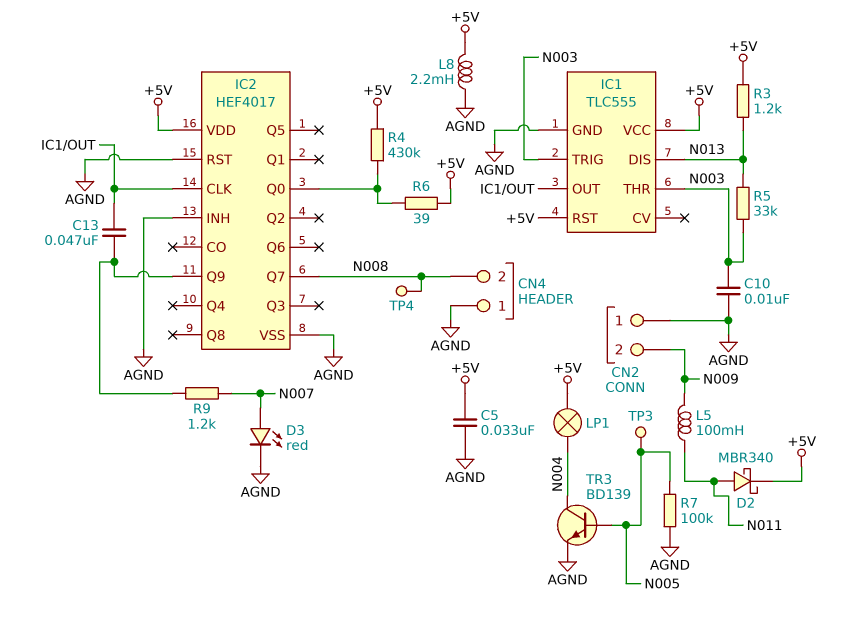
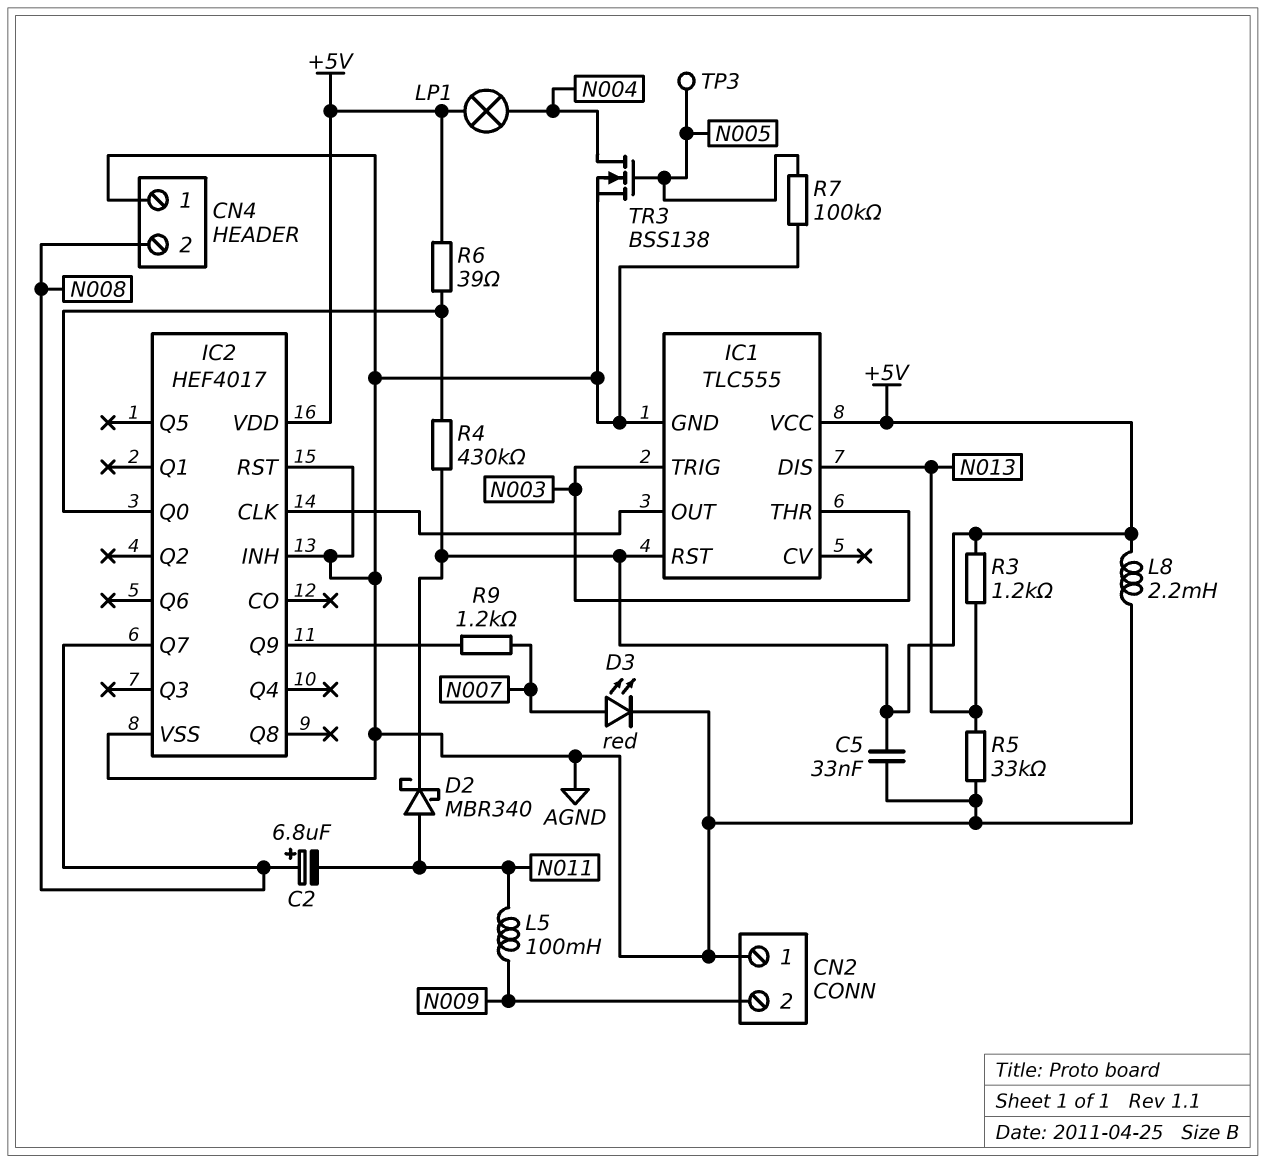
C2: none -> 6.8uF (plus N008, minus N011)
C10: 10nF (AGND, N003) -> none
C13: 47nF (IC1/OUT, IC2/Q9) -> none
R5: 33k (N003, N013) -> 33k (AGND, N013)
TP4: test point (N008) -> none
TR3: NPN BD139 (B N005, C N004, E AGND) -> NMOS BSS138 (G N005, D N004, S AGND)

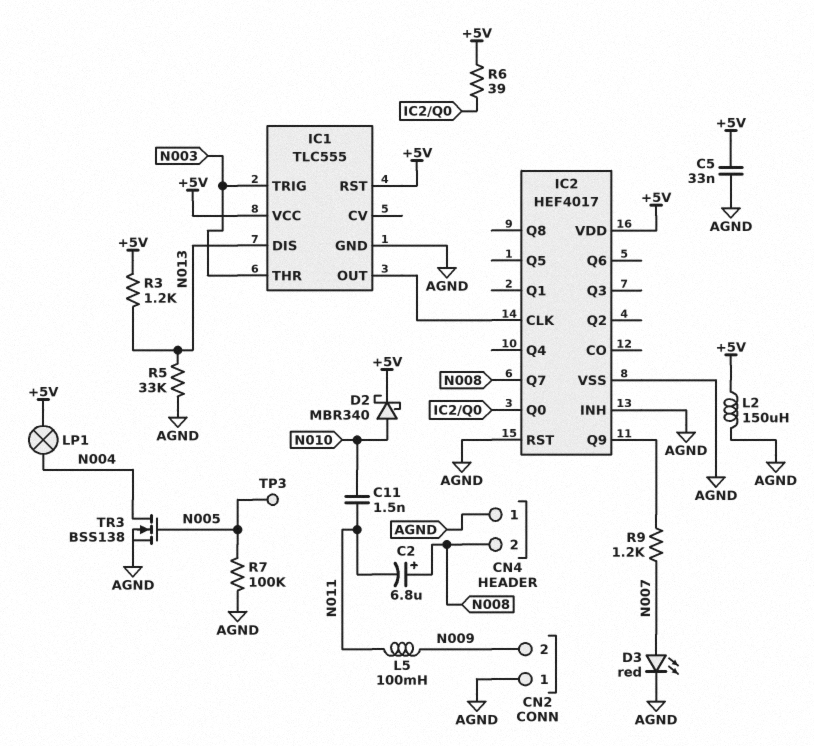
C11: none -> 1.5nF (N010, N011)
D2: schottky MBR340 (A N011, K +5V) -> schottky MBR340 (A N010, K +5V)
L2: none -> 150uH (+5V, AGND)
L8: 2.2mH (+5V, AGND) -> none
R4: 430k (+5V, IC2/Q0) -> none

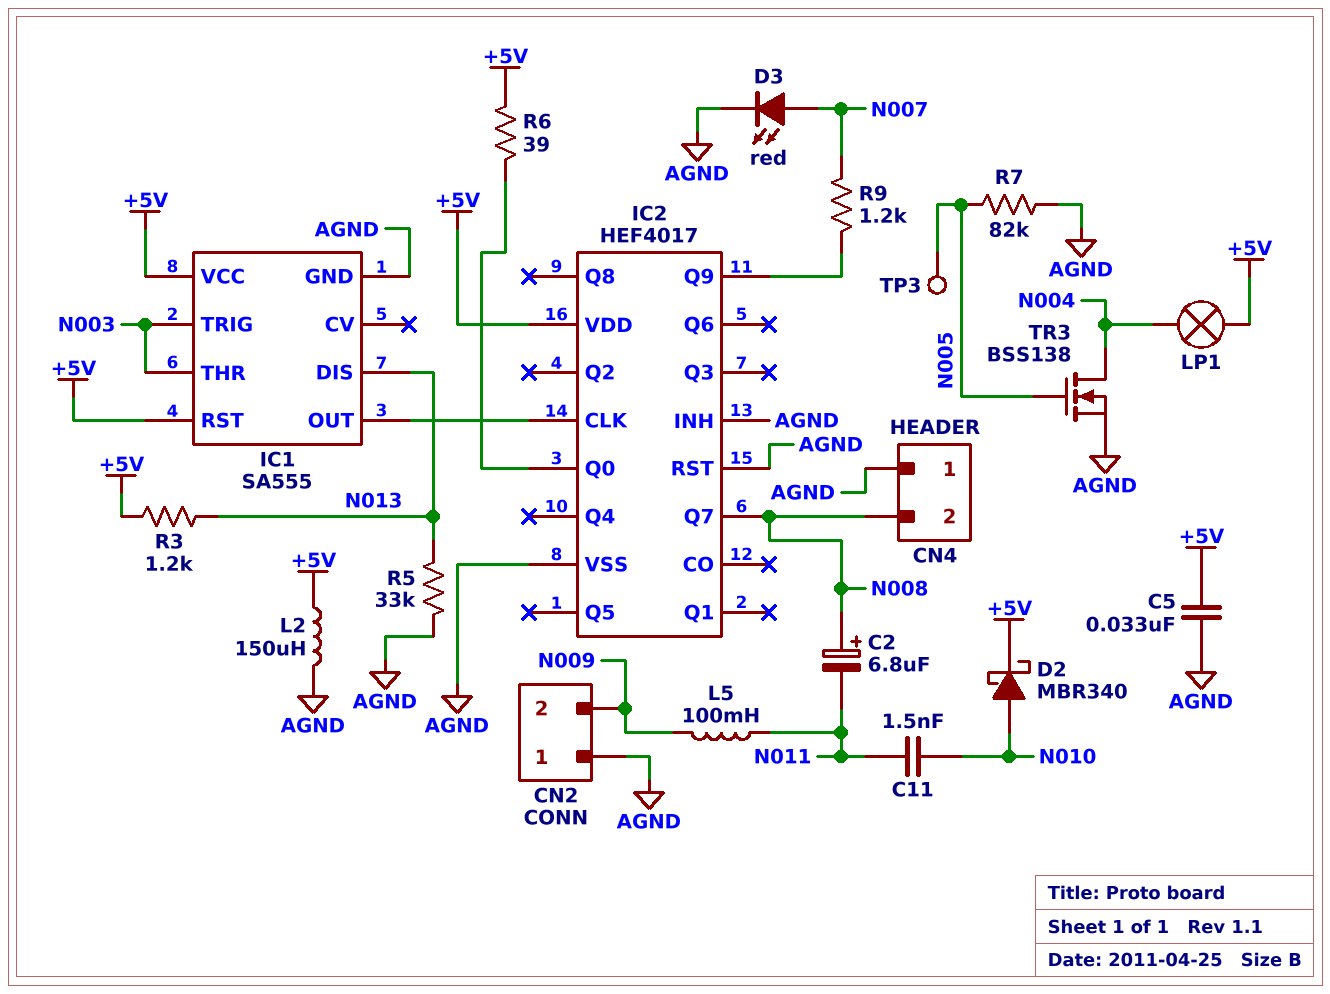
IC1: TLC555 -> SA555
R7: 100k (AGND, N005) -> 82k (AGND, N005)

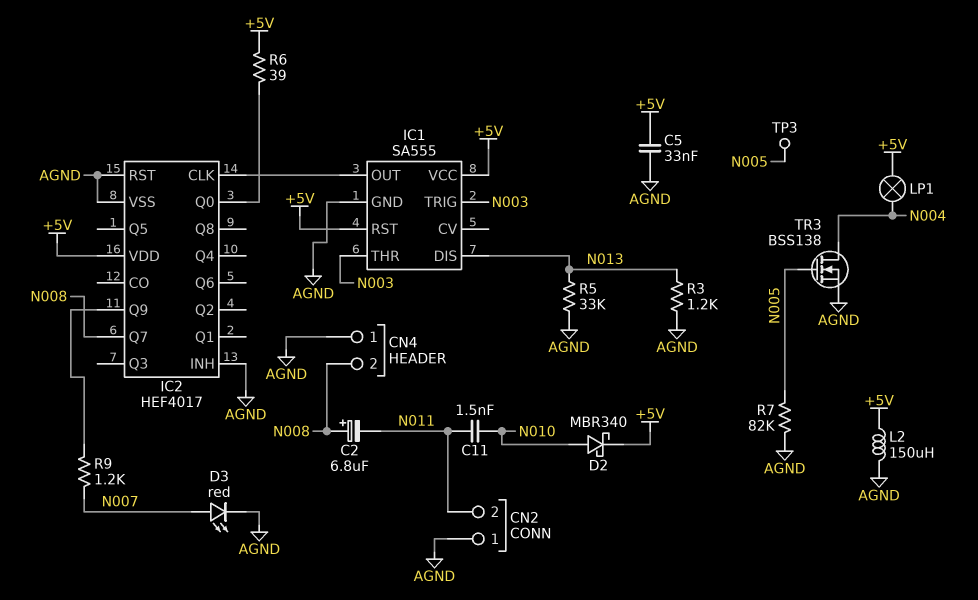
CN2 pin 2: N009 -> N011
L5: 100mH (N009, N011) -> none
R3: 1.2k (+5V, N013) -> 1.2k (AGND, N013)

